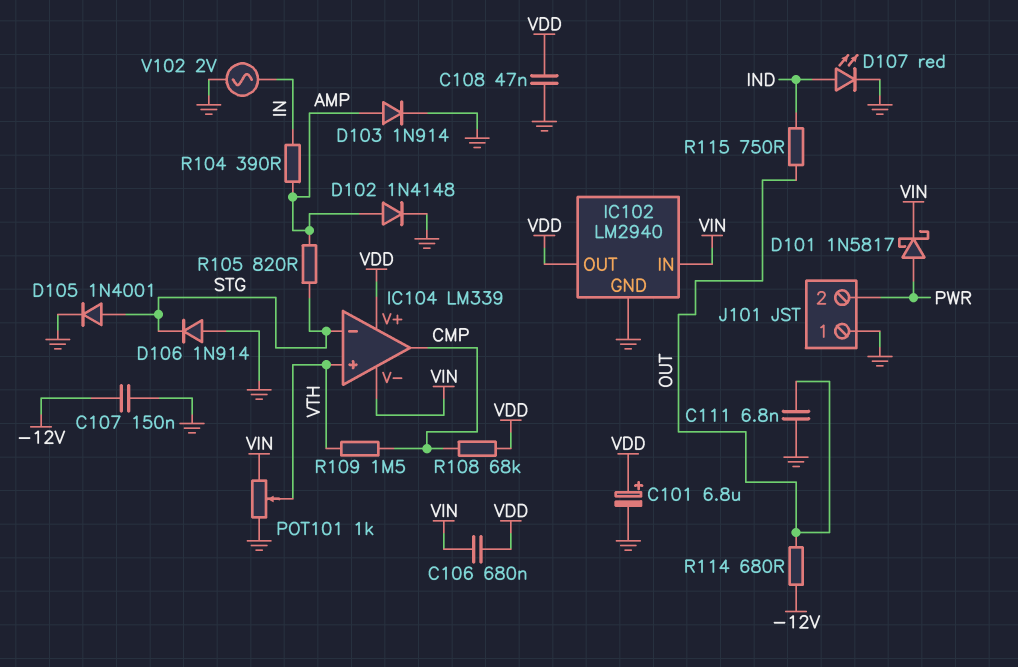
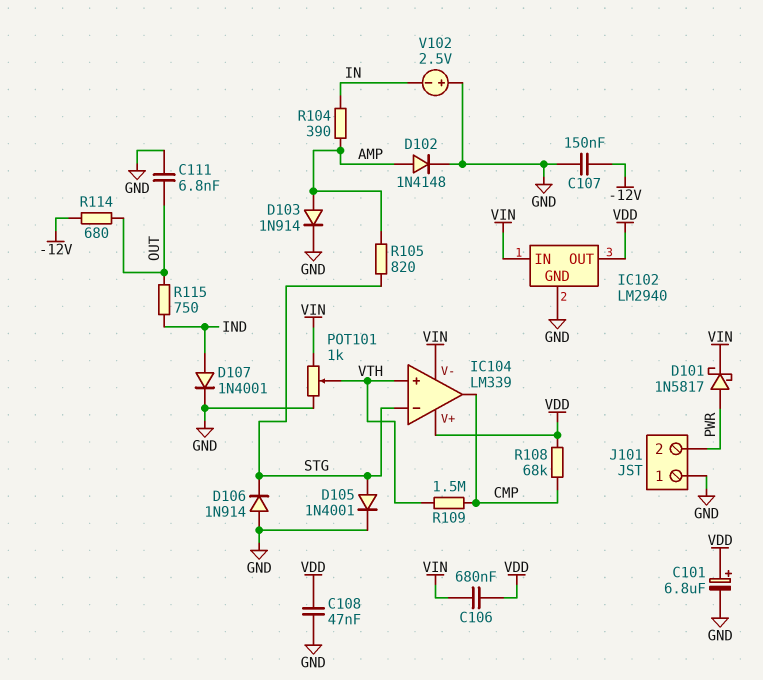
D107: LED red (A IND, K GND) -> diode 1N4001 (A IND, K GND)
V102: AC 2V (GND, IN) -> 2.5V (plus GND, minus IN)

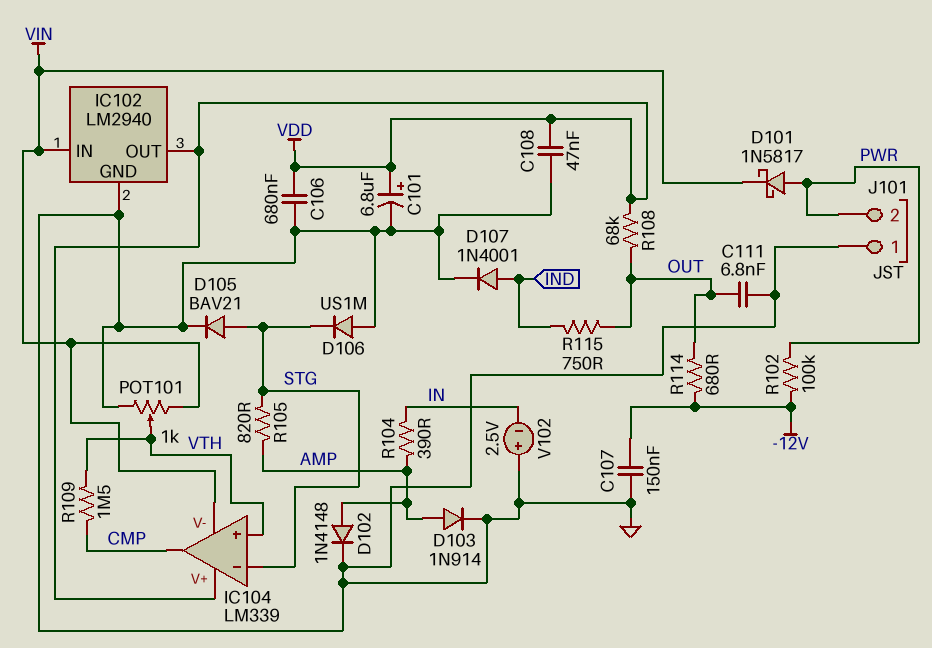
C106: 680nF (VDD, VIN) -> 680nF (GND, VDD)
D105: diode 1N4001 (A STG, K GND) -> diode BAV21 (A STG, K GND)
D106: diode 1N914 (A GND, K STG) -> diode US1M (A GND, K STG)
R102: none -> 100k (-12V, PWR)
R108: 68k (CMP, VDD) -> 68k (OUT, VDD)

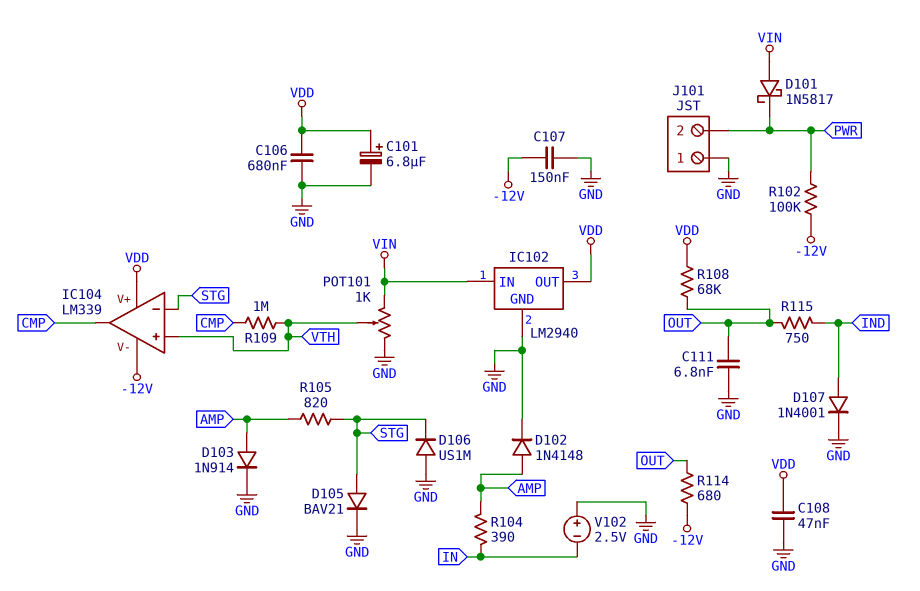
D101: schottky 1N5817 (A PWR, K VIN) -> schottky 1N5817 (A VIN, K PWR)
IC104 pin V-: VIN -> -12V
R109: 1.5M (CMP, VTH) -> 1M (CMP, VTH)

